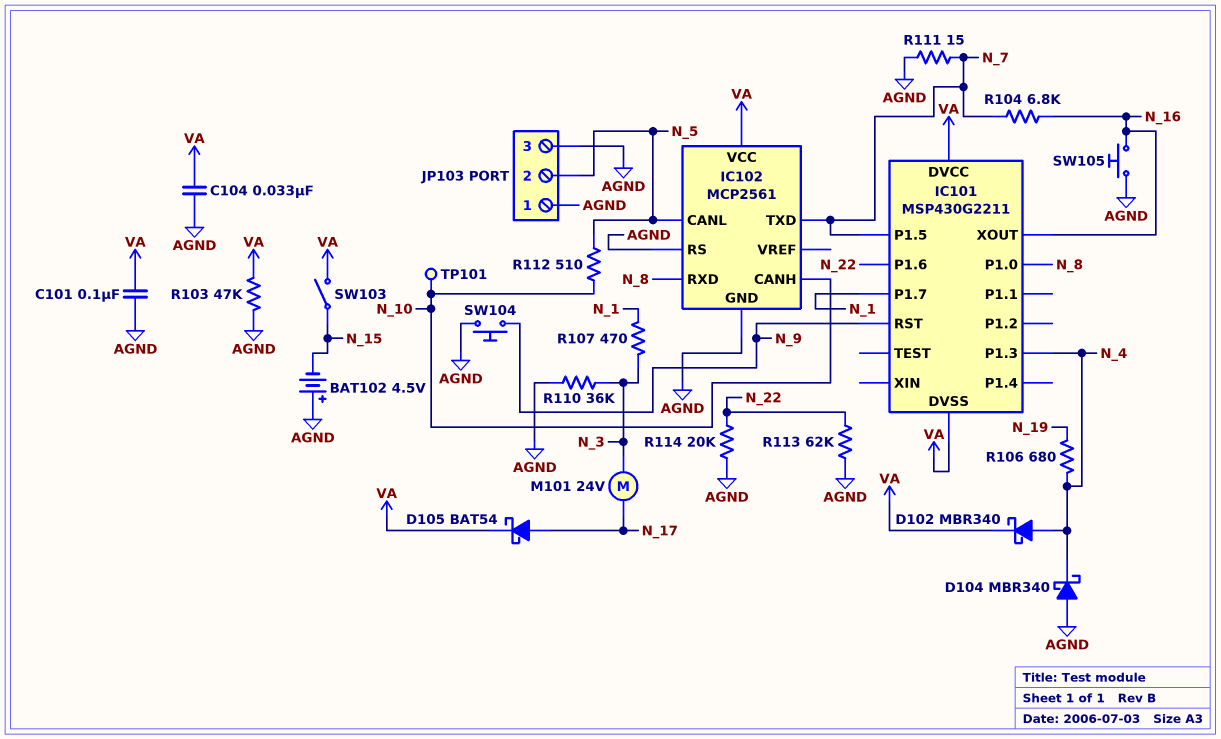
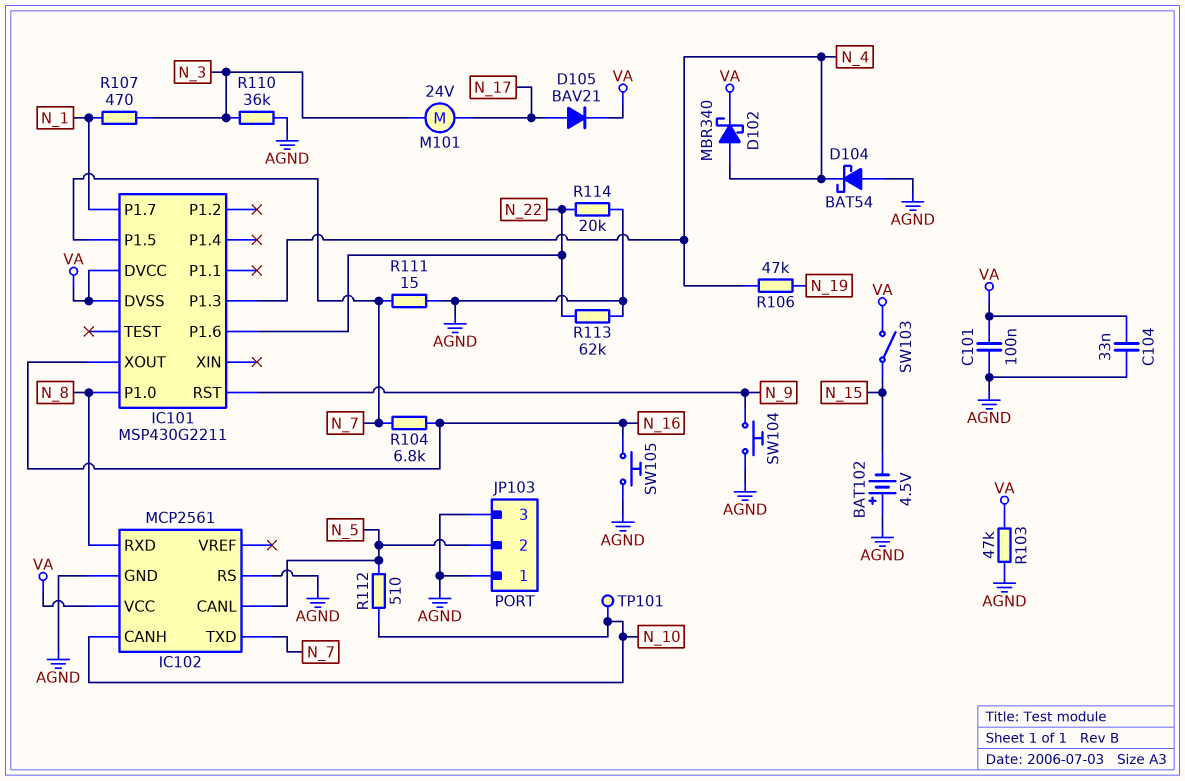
D104: schottky MBR340 (A AGND, K N_4) -> schottky BAT54 (A AGND, K N_4)
D105: schottky BAT54 (A N_17, K VA) -> diode BAV21 (A N_17, K VA)
R106: 680 (N_4, N_19) -> 47k (N_4, N_19)

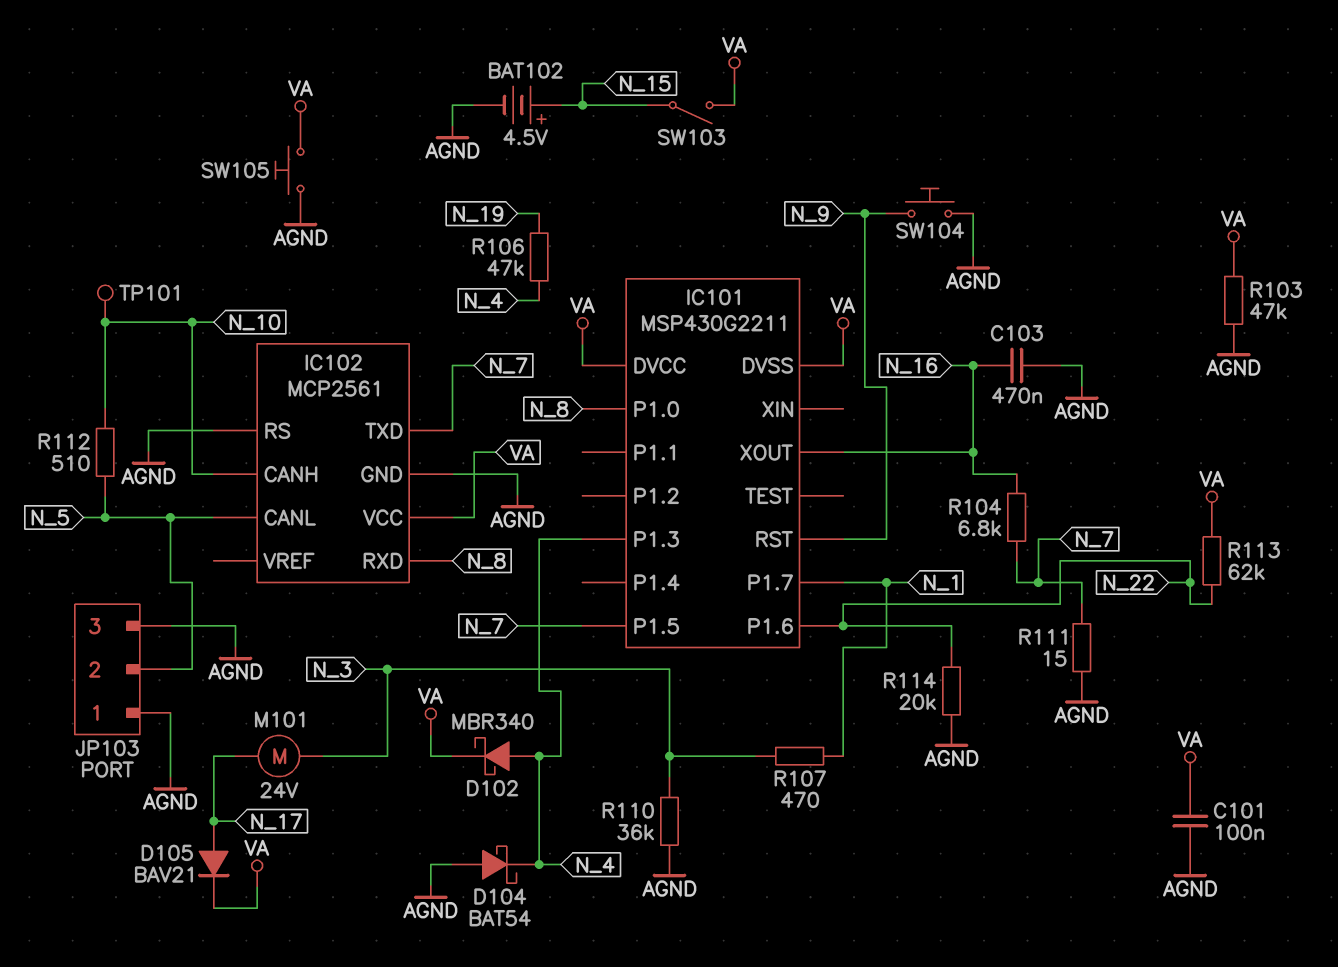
BAT102: 4.5V (plus AGND, minus N_15) -> 4.5V (plus N_15, minus AGND)
C103: none -> 470nF (AGND, N_16)
C104: 33nF (AGND, VA) -> none
R113: 62k (AGND, N_22) -> 62k (N_22, VA)
SW105: button (AGND, N_16) -> button (AGND, VA)

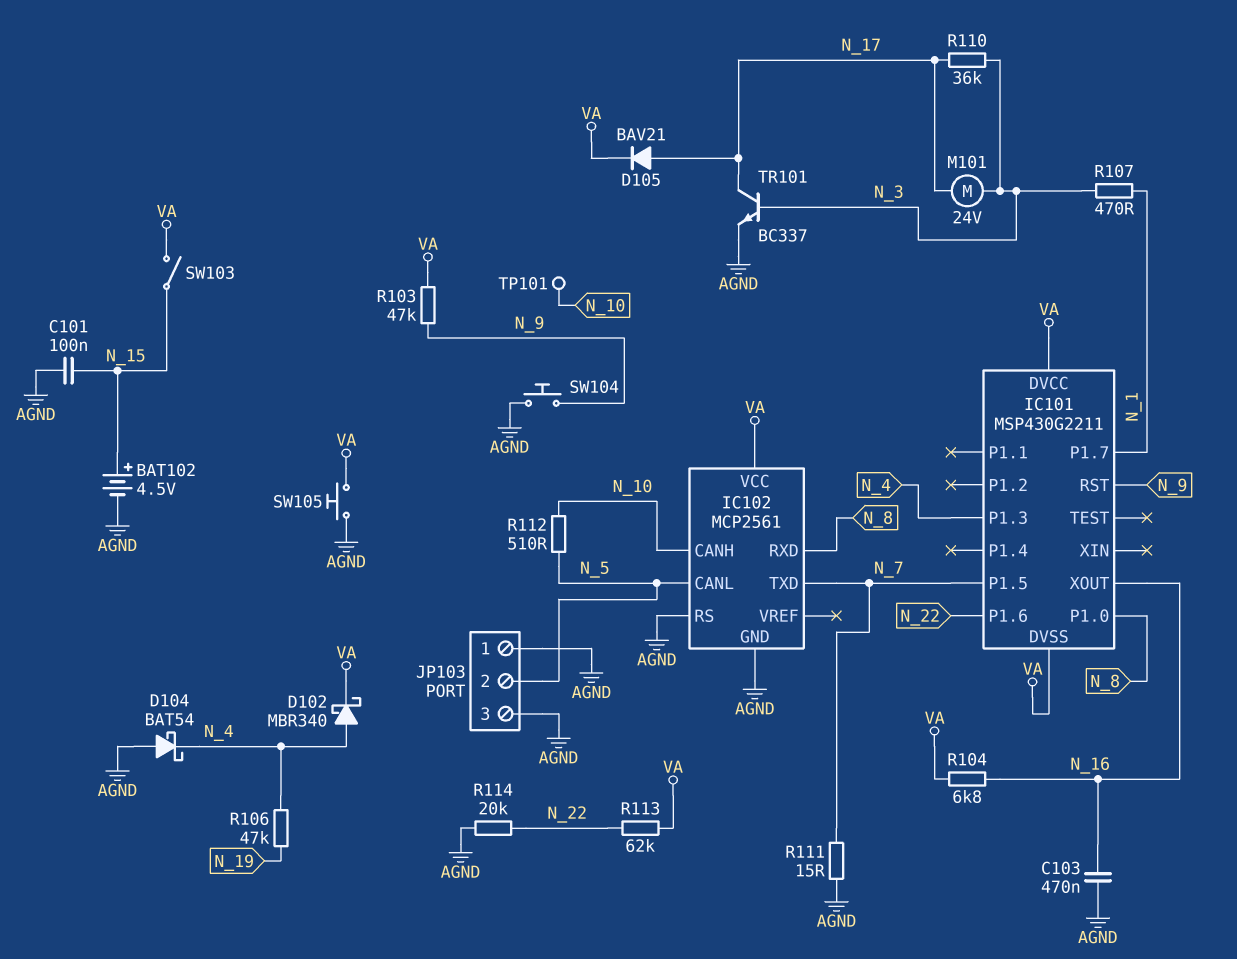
C101: 100nF (AGND, VA) -> 100nF (AGND, N_15)
R103: 47k (AGND, VA) -> 47k (N_9, VA)
R104: 6.8k (N_7, N_16) -> 6.8k (N_16, VA)
R110: 36k (AGND, N_3) -> 36k (N_3, N_17)
TR101: none -> NPN BC337 (B N_3, C N_17, E AGND)

